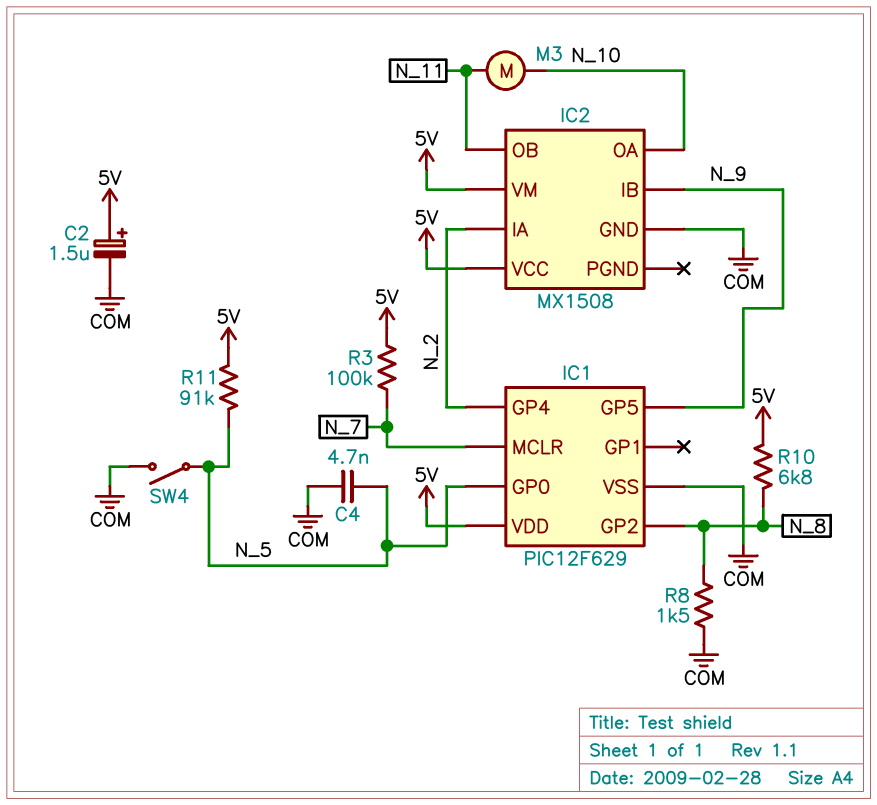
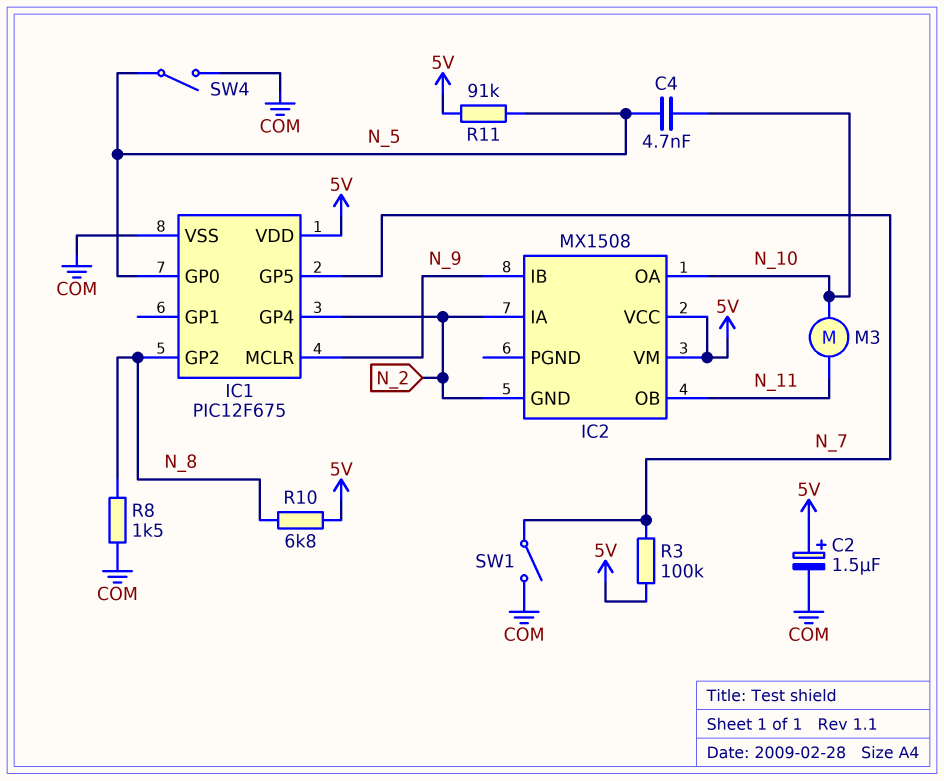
C4: 4.7nF (COM, N_5) -> 4.7nF (N_5, N_10)
IC1: PIC12F629 -> PIC12F675
IC1 pin GP5: N_9 -> N_7
IC1 pin MCLR: N_7 -> N_9
IC2 pin GND: COM -> N_2
SW1: none -> switch (COM, N_7)

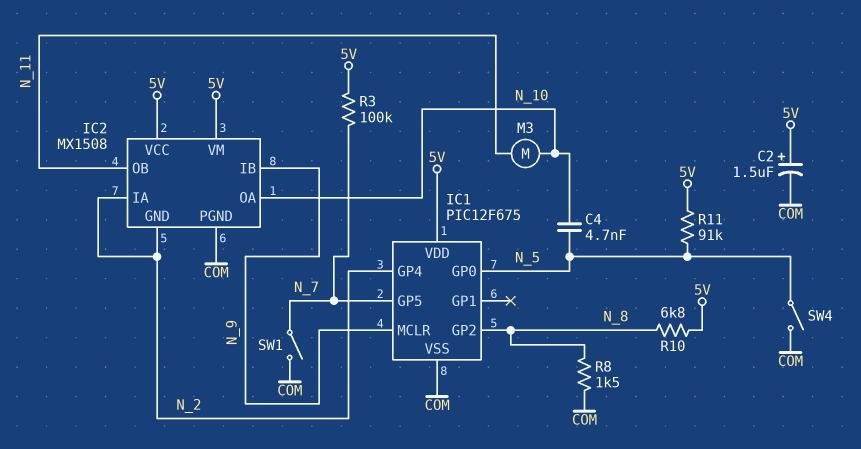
IC2 pin PGND: none -> COM

